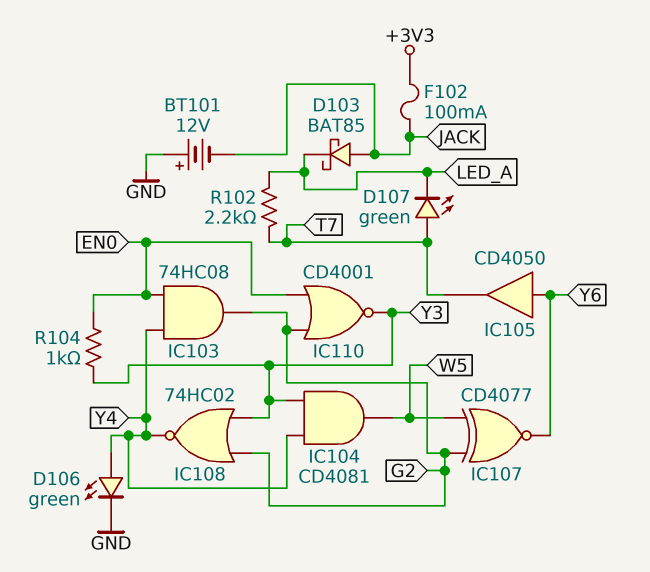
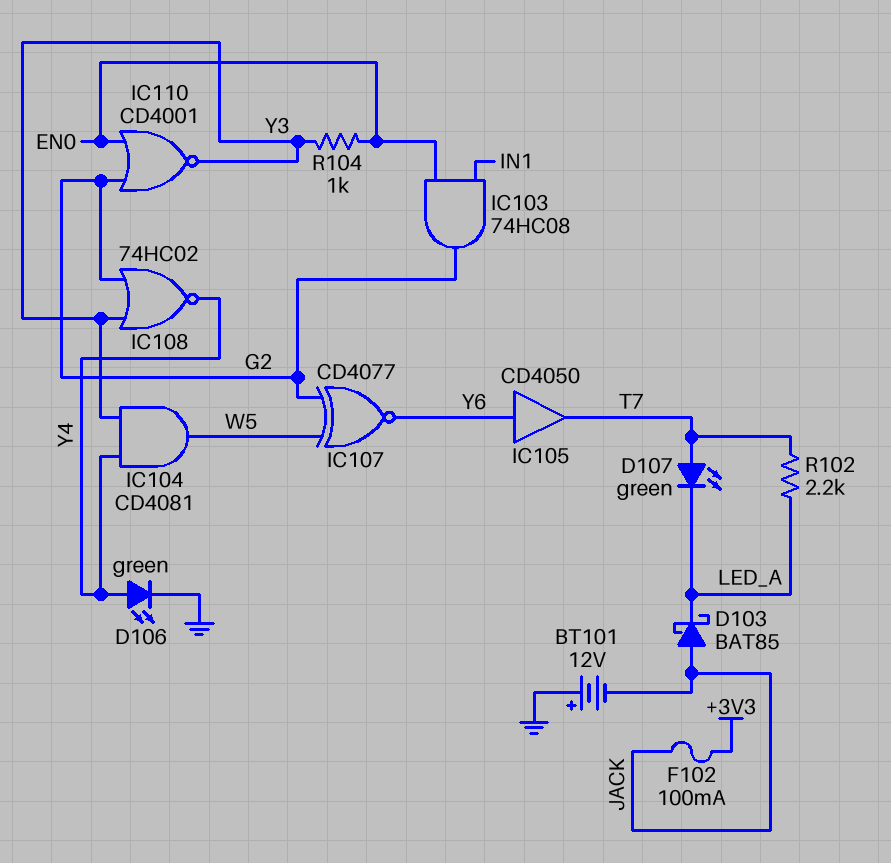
IC103: AND 74HC08 (in EN0, in Y4, out G2) -> AND 74HC08 (in EN0, in IN1, out G2)

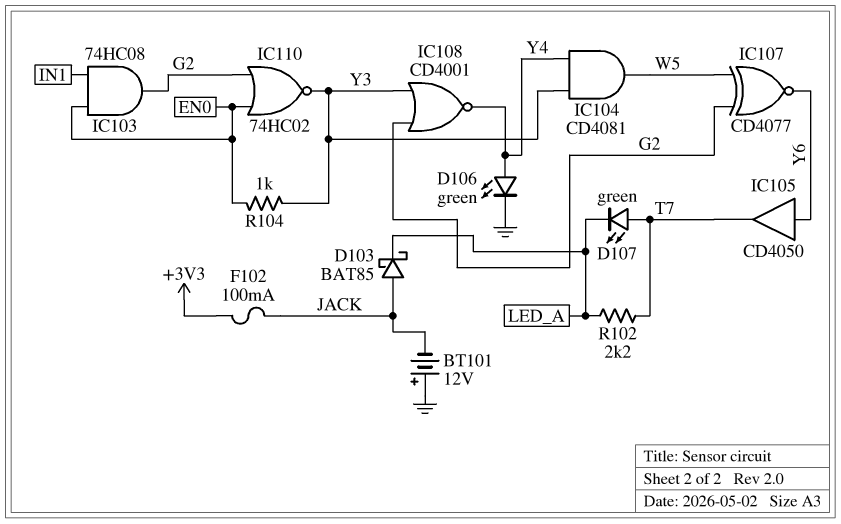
IC108: NOR 74HC02 (in G2, in Y3, out Y4) -> NOR CD4001 (in G2, in Y3, out Y4)
IC110: NOR CD4001 (in EN0, in G2, out Y3) -> NOR 74HC02 (in EN0, in G2, out Y3)

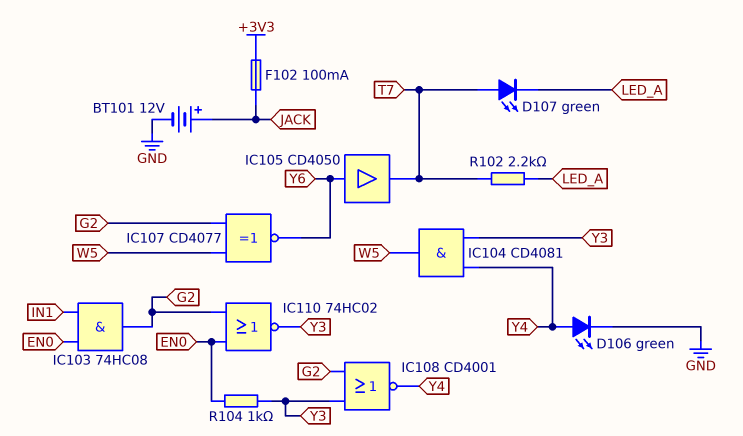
BT101: 12V (plus GND, minus JACK) -> 12V (plus JACK, minus GND)
D103: schottky BAT85 (A JACK, K LED_A) -> none

